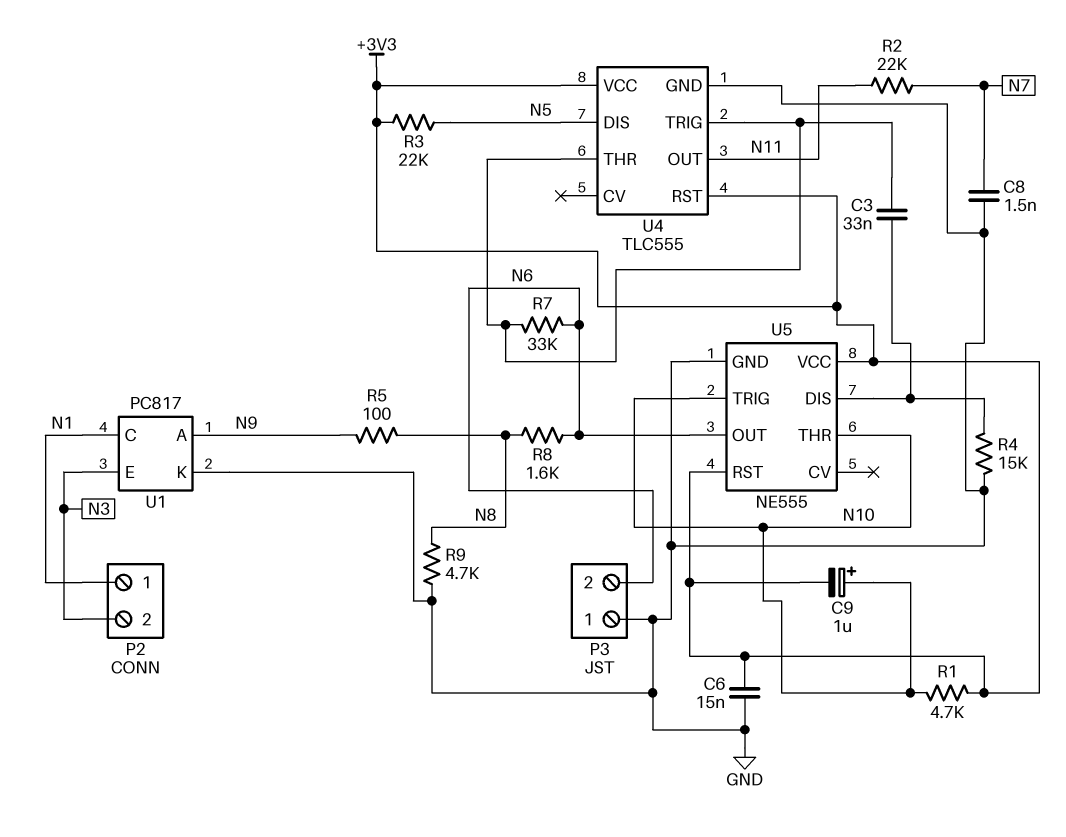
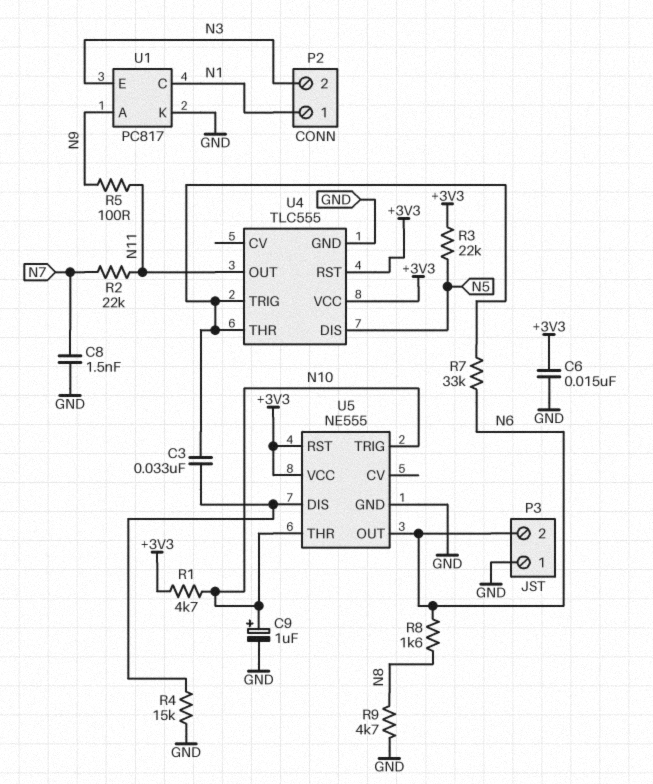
C9: 1uF (plus N10, minus +3V3) -> 1uF (plus N10, minus GND)
R5: 100 (N8, N9) -> 100 (N9, N11)

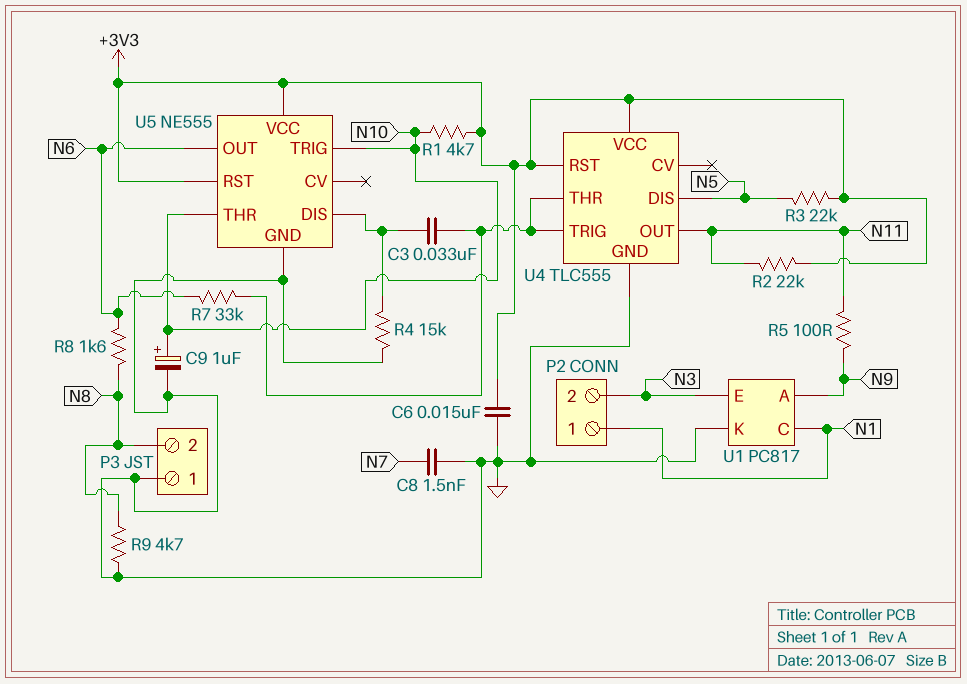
P3 pin 2: N6 -> N8
R2: 22k (N7, N11) -> 22k (+3V3, N11)

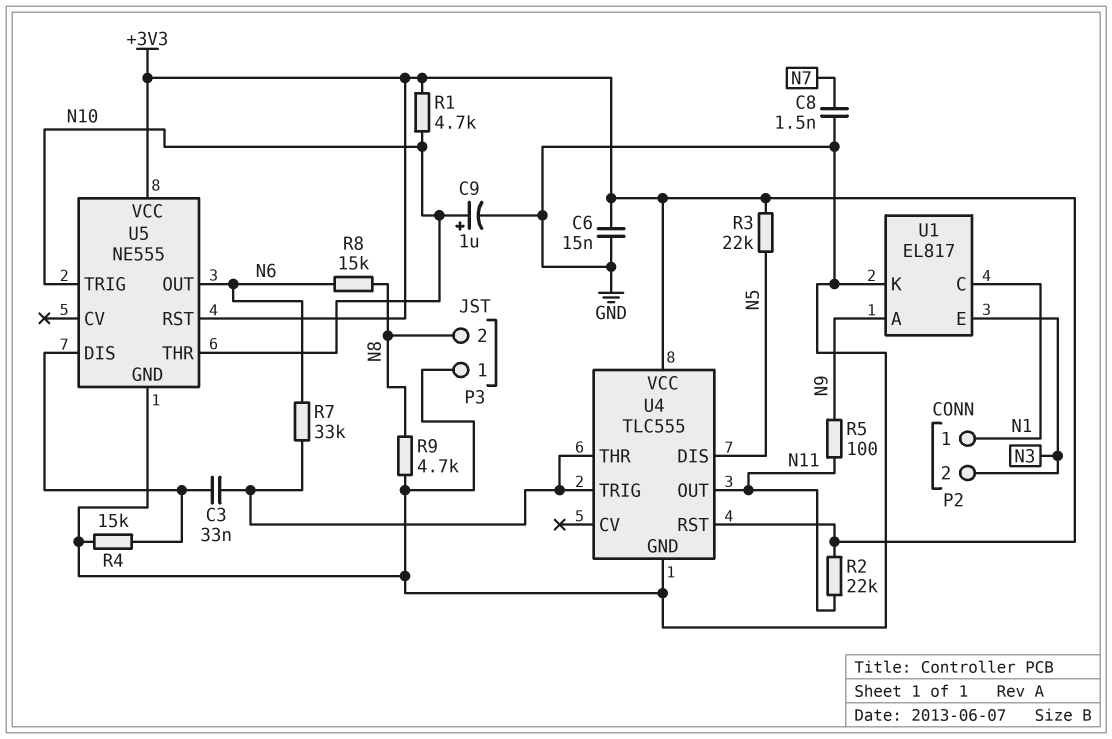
R8: 1.6k (N6, N8) -> 15k (N6, N8)
U1: PC817 -> EL817

